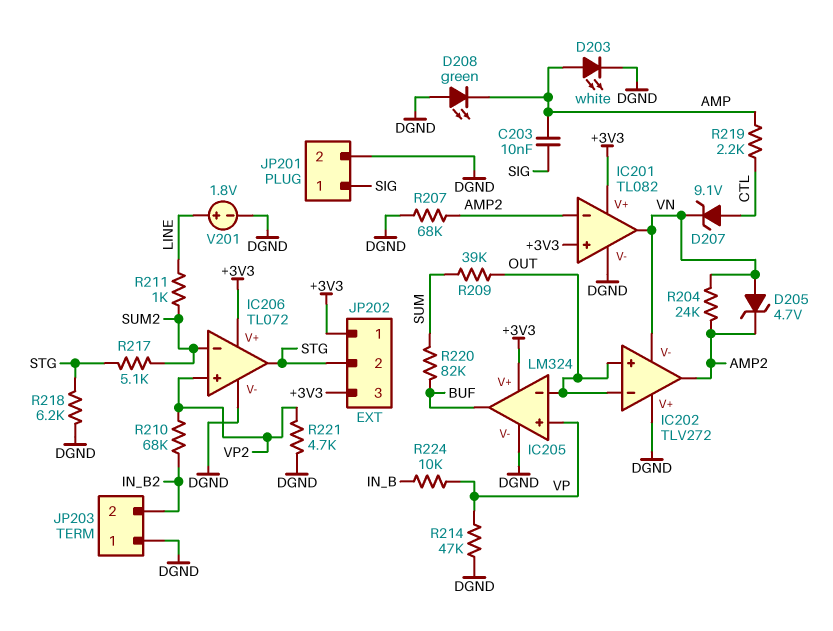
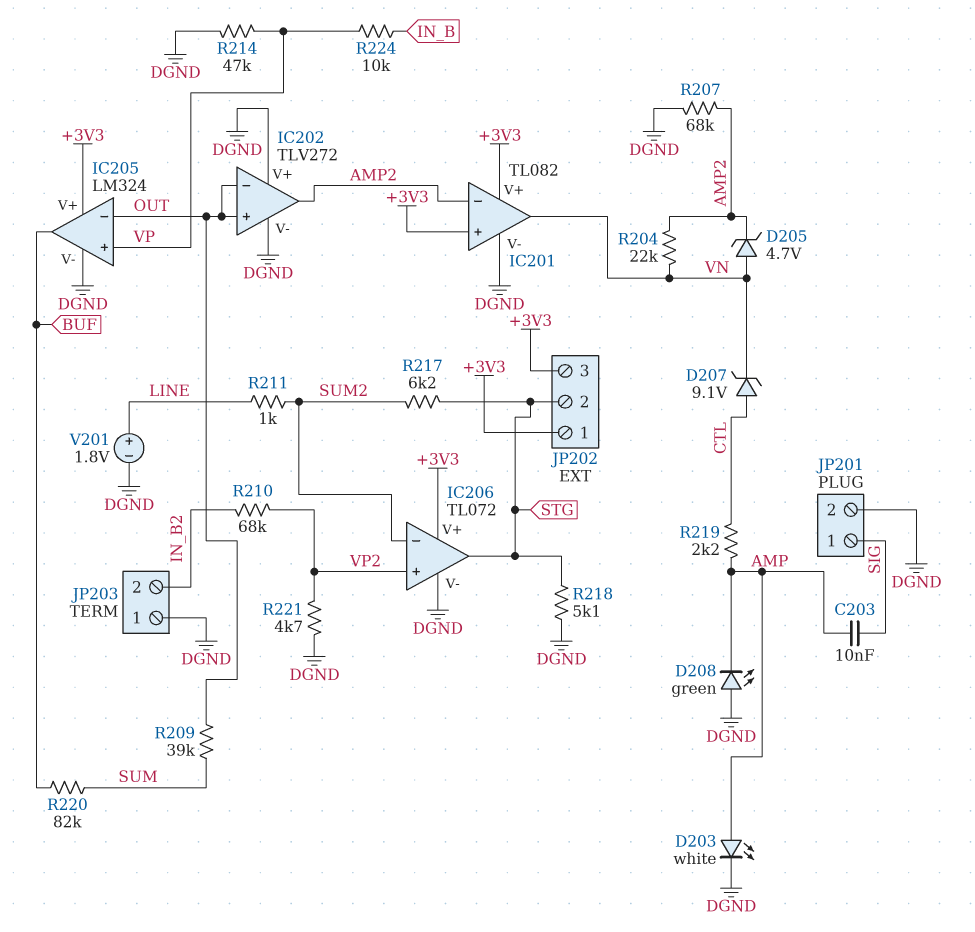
IC202 pin V-: VN -> DGND
R204: 24k (AMP2, VN) -> 22k (AMP2, VN)
R217: 5.1k (STG, SUM2) -> 6.2k (STG, SUM2)
R218: 6.2k (DGND, STG) -> 5.1k (DGND, STG)

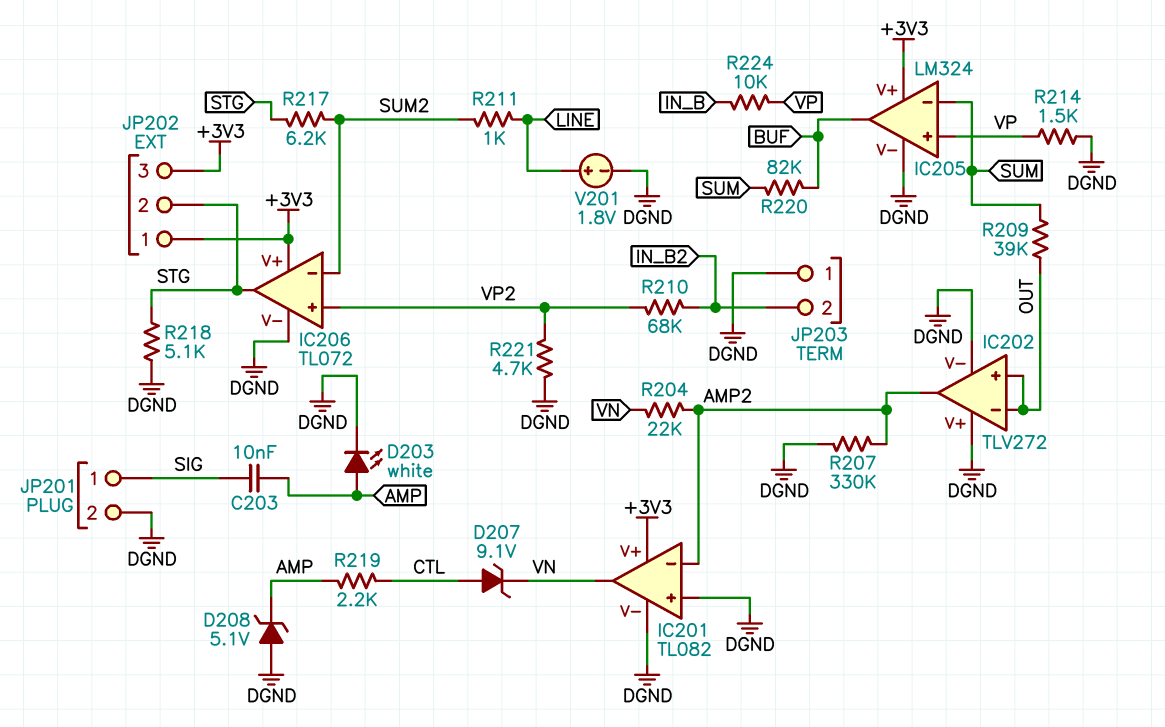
D205: zener 4.7V (A VN, K AMP2) -> none
D208: LED green (A DGND, K AMP) -> zener 5.1V (A DGND, K AMP)
IC201 pin in+: +3V3 -> DGND
IC205 pin in-: OUT -> SUM
R207: 68k (AMP2, DGND) -> 330k (AMP2, DGND)
R214: 47k (DGND, VP) -> 1.5k (DGND, VP)

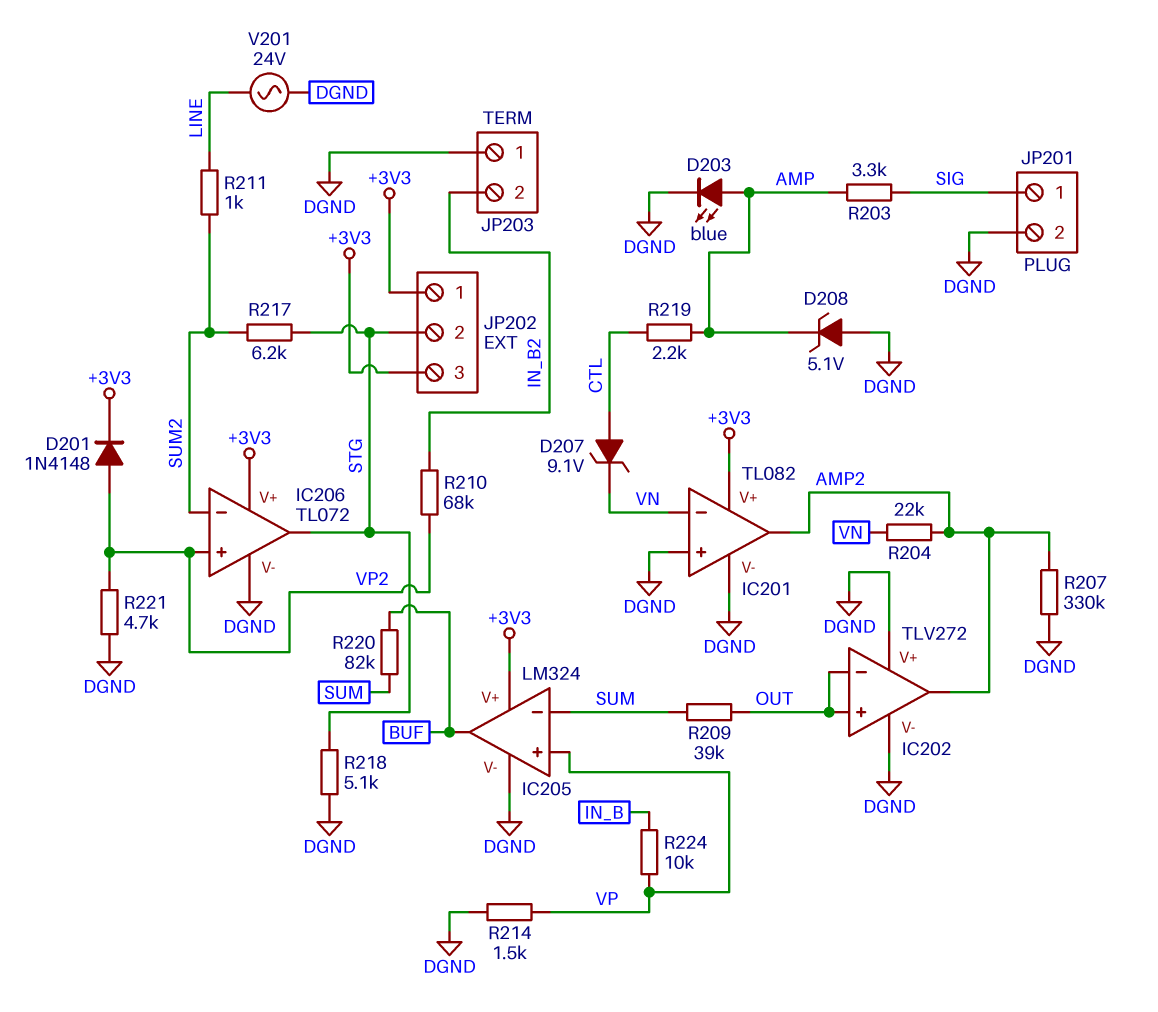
C203: 10nF (AMP, SIG) -> none
D201: none -> diode 1N4148 (A VP2, K +3V3)
D203: LED white (A AMP, K DGND) -> LED blue (A AMP, K DGND)
IC201 pin in-: AMP2 -> VN
IC201 pin out: VN -> AMP2
R203: none -> 3.3k (AMP, SIG)
V201: 1.8V (plus LINE, minus DGND) -> AC 24V (DGND, LINE)

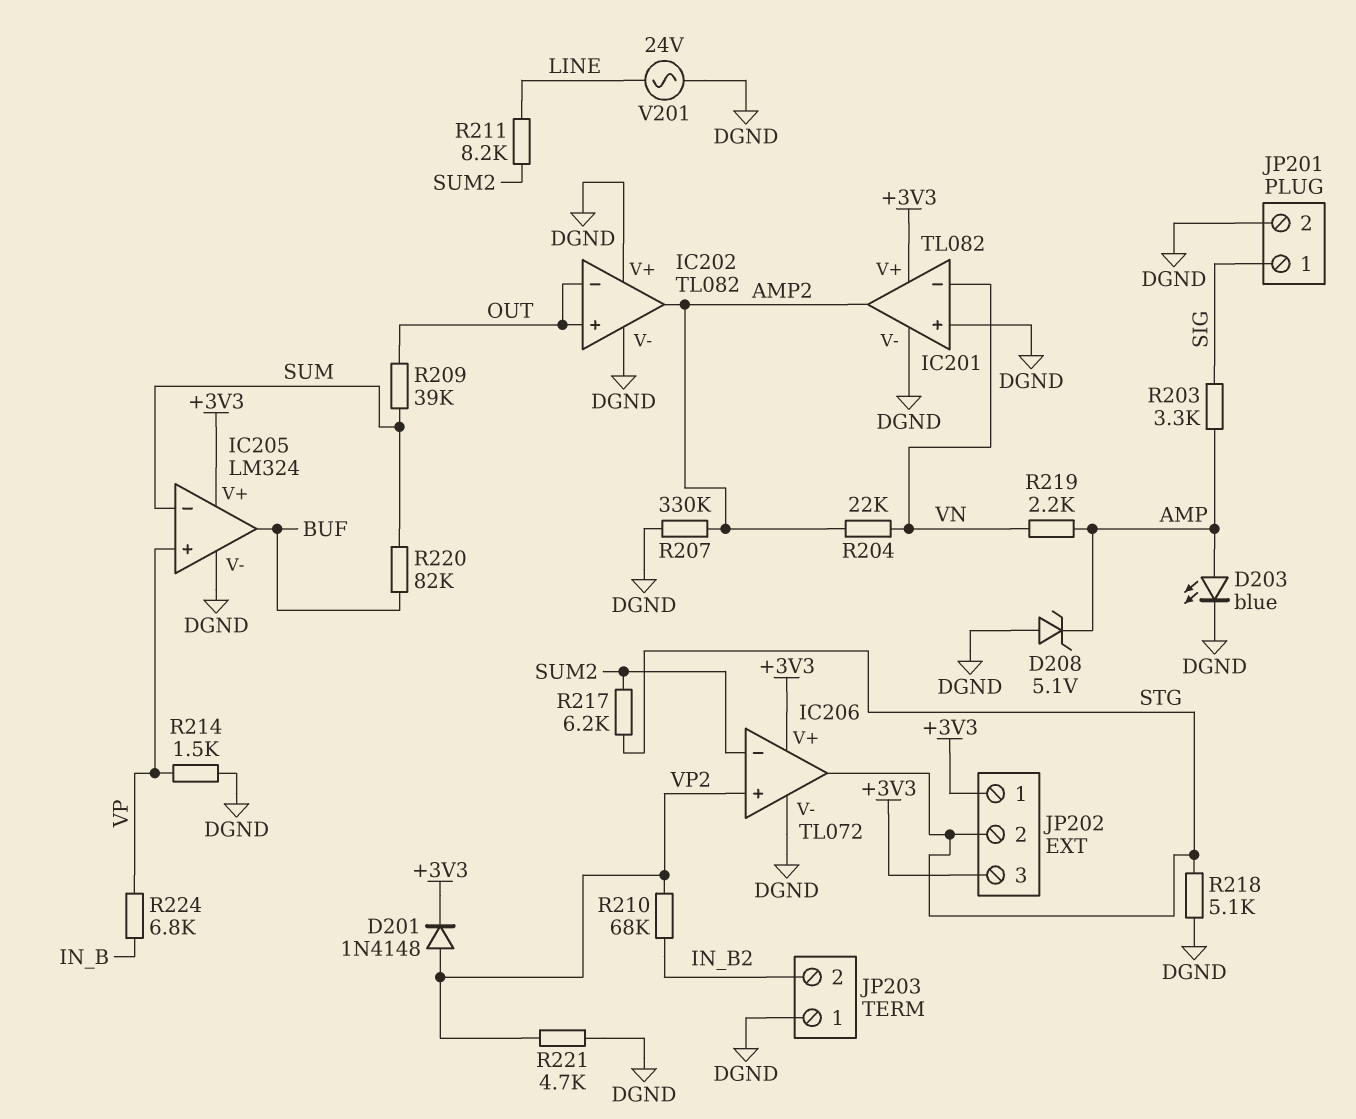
D207: zener 9.1V (A CTL, K VN) -> none
IC202: TLV272 -> TL082
R211: 1k (LINE, SUM2) -> 8.2k (LINE, SUM2)
R219: 2.2k (AMP, CTL) -> 2.2k (AMP, VN)
R224: 10k (IN_B, VP) -> 6.8k (IN_B, VP)

